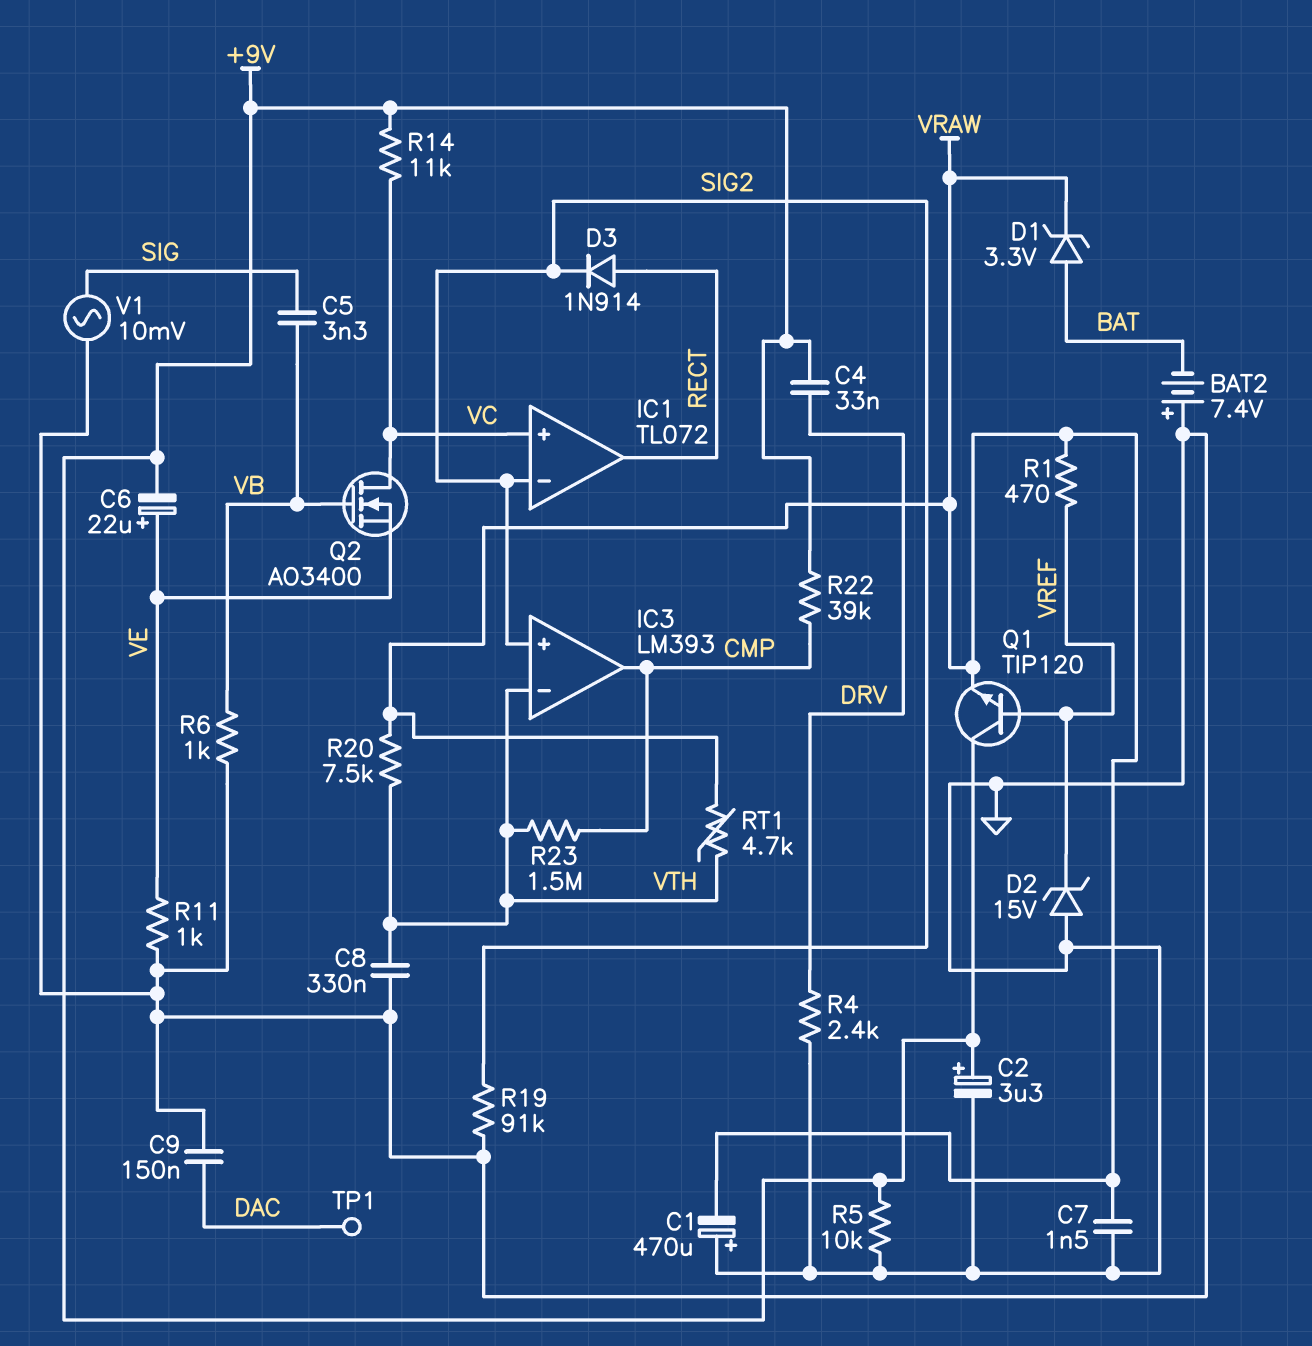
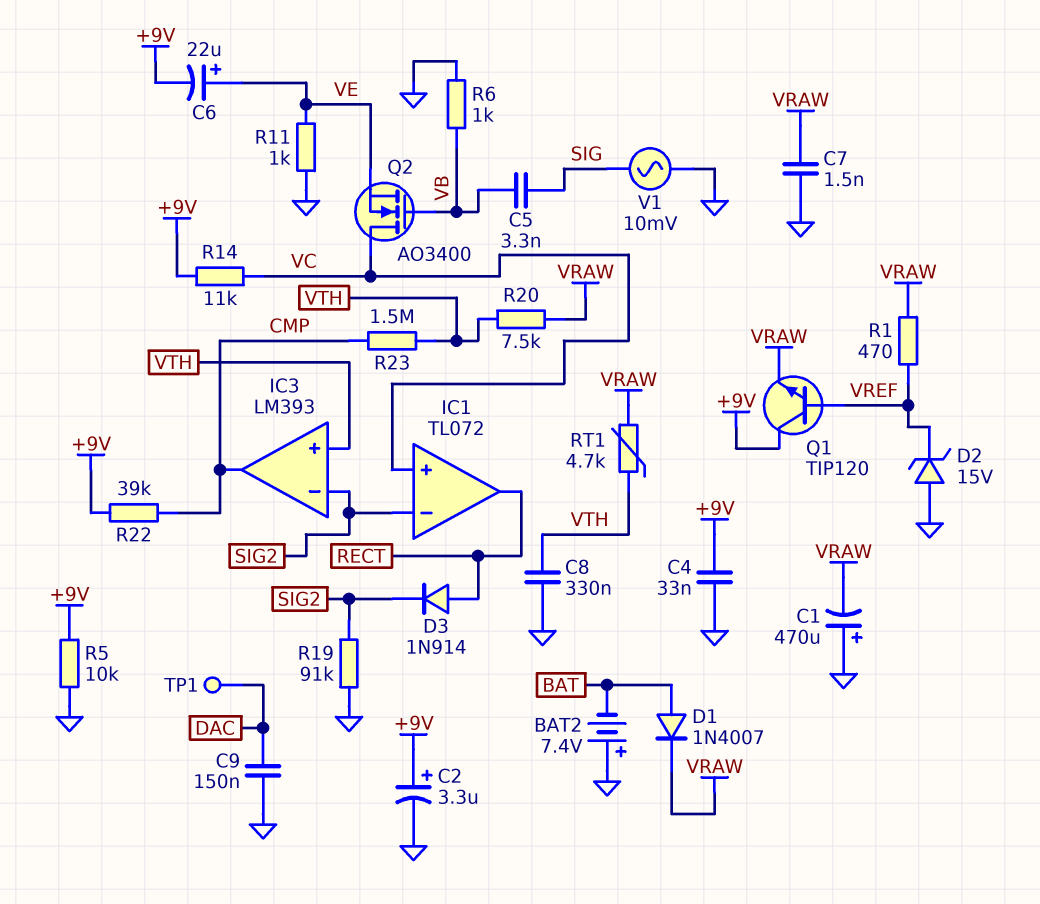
C4: 33nF (+9V, DRV) -> 33nF (+9V, GND)
D1: zener 3.3V (A BAT, K VRAW) -> diode 1N4007 (A BAT, K VRAW)
IC3 pin in+: SIG2 -> VTH
IC3 pin in-: VTH -> SIG2
R4: 2.4k (DRV, GND) -> none

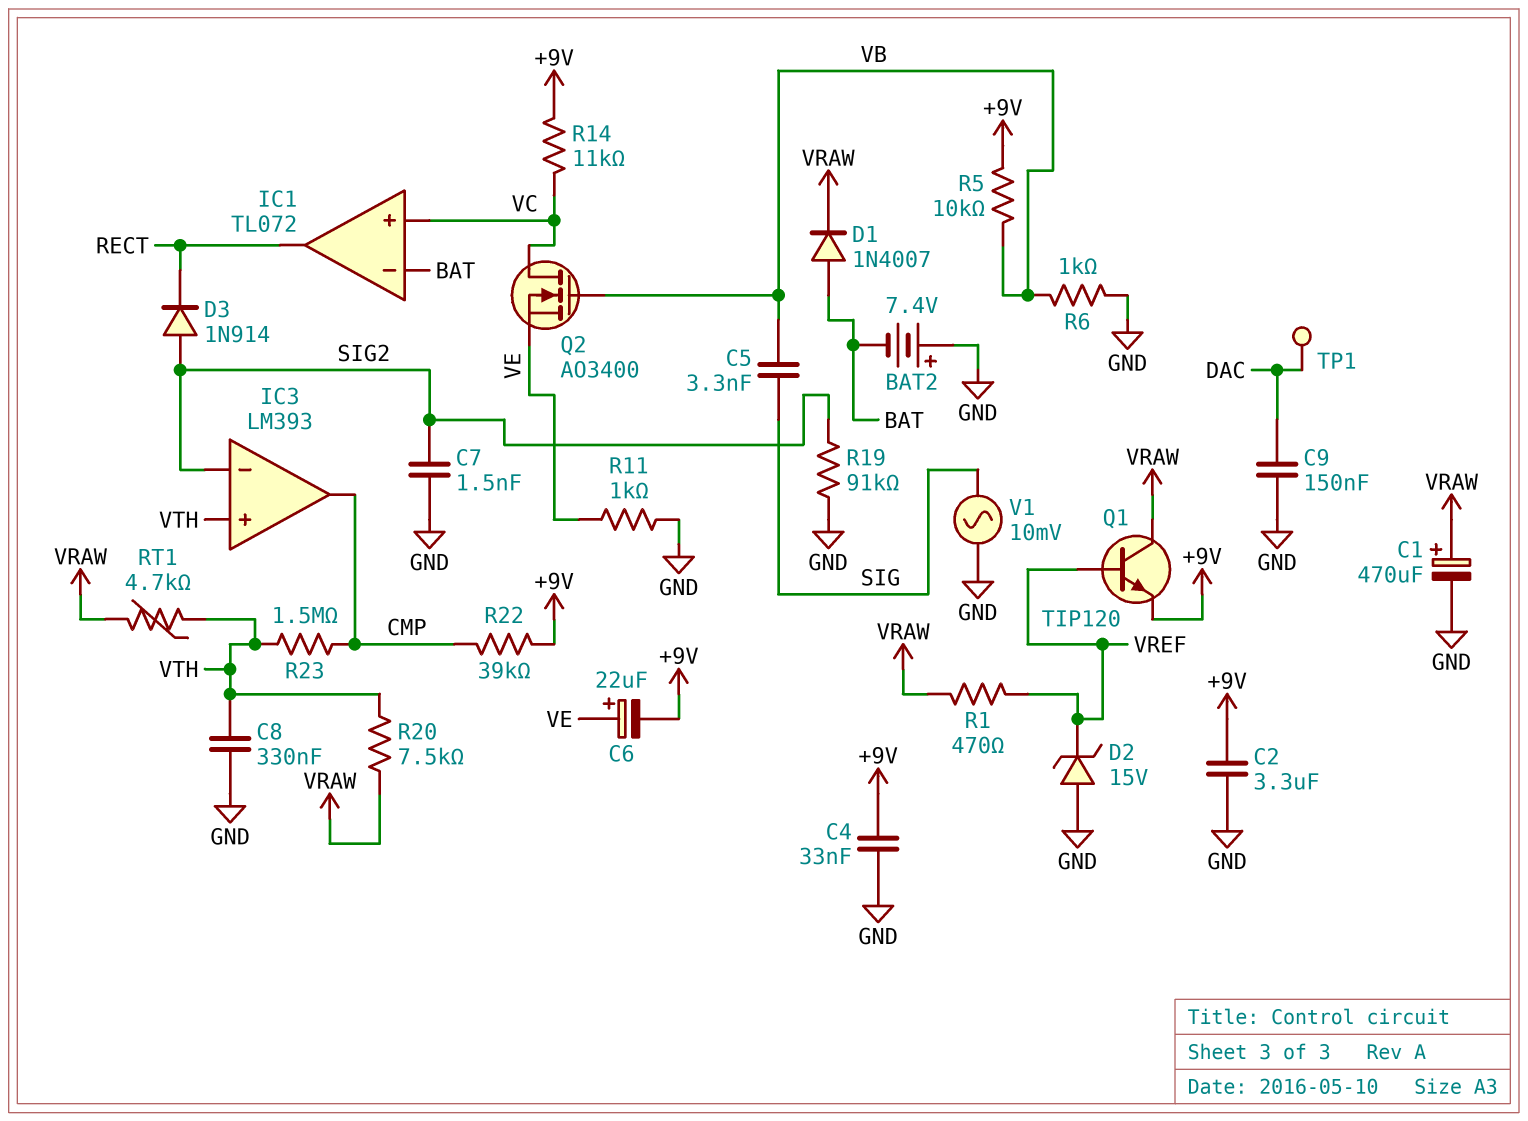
C1: 470uF (plus GND, minus VRAW) -> 470uF (plus VRAW, minus GND)
C2: 3.3uF (plus +9V, minus GND) -> 3.3uF (+9V, GND)
C7: 1.5nF (GND, VRAW) -> 1.5nF (GND, SIG2)
D3: diode 1N914 (A RECT, K SIG2) -> diode 1N914 (A SIG2, K RECT)
IC1 pin in-: SIG2 -> BAT
Q1: NPN TIP120 (B VREF, C +9V, E VRAW) -> NPN TIP120 (B VREF, C VRAW, E +9V)
R5: 10k (+9V, GND) -> 10k (+9V, VB)

